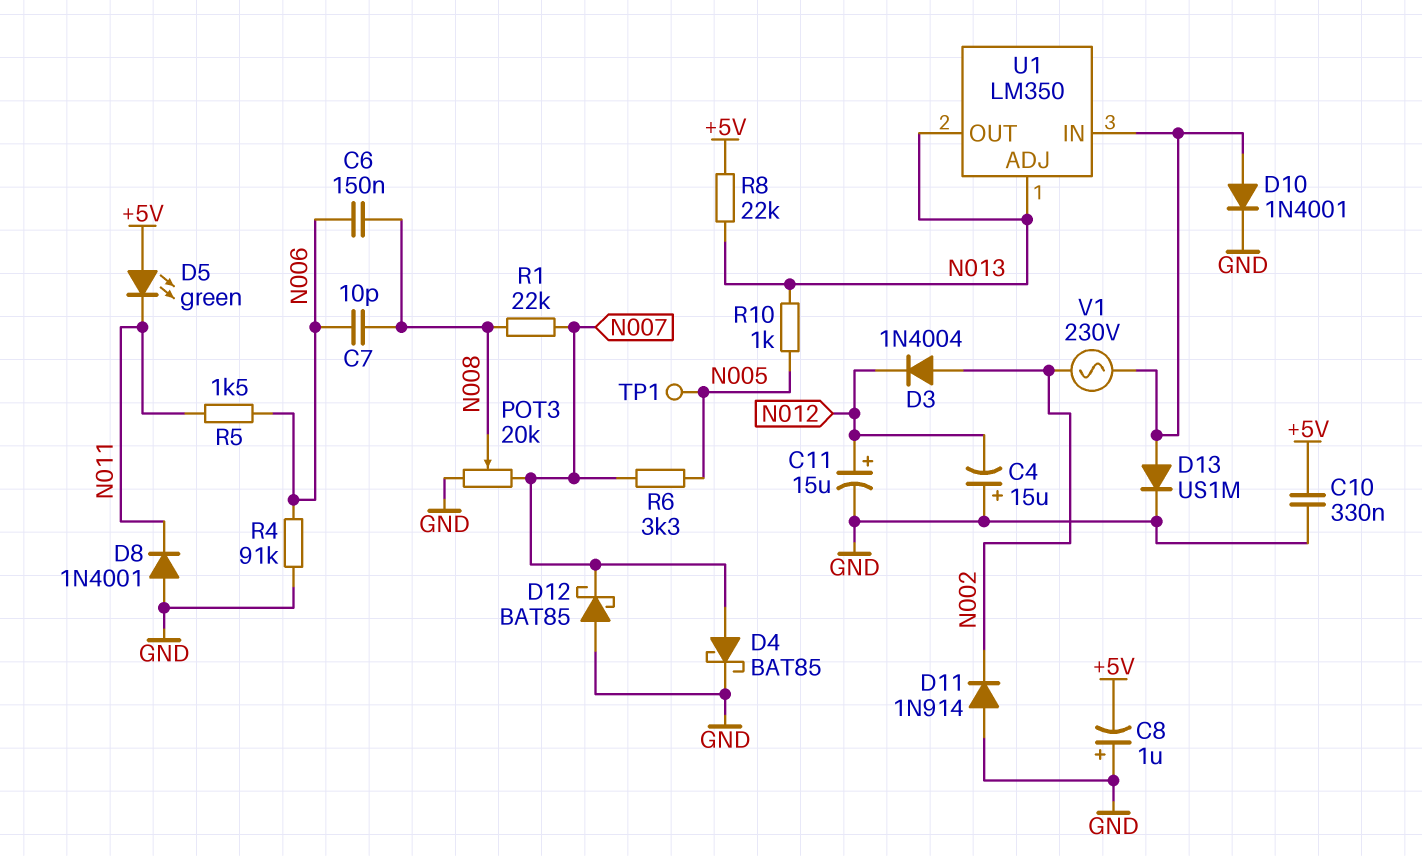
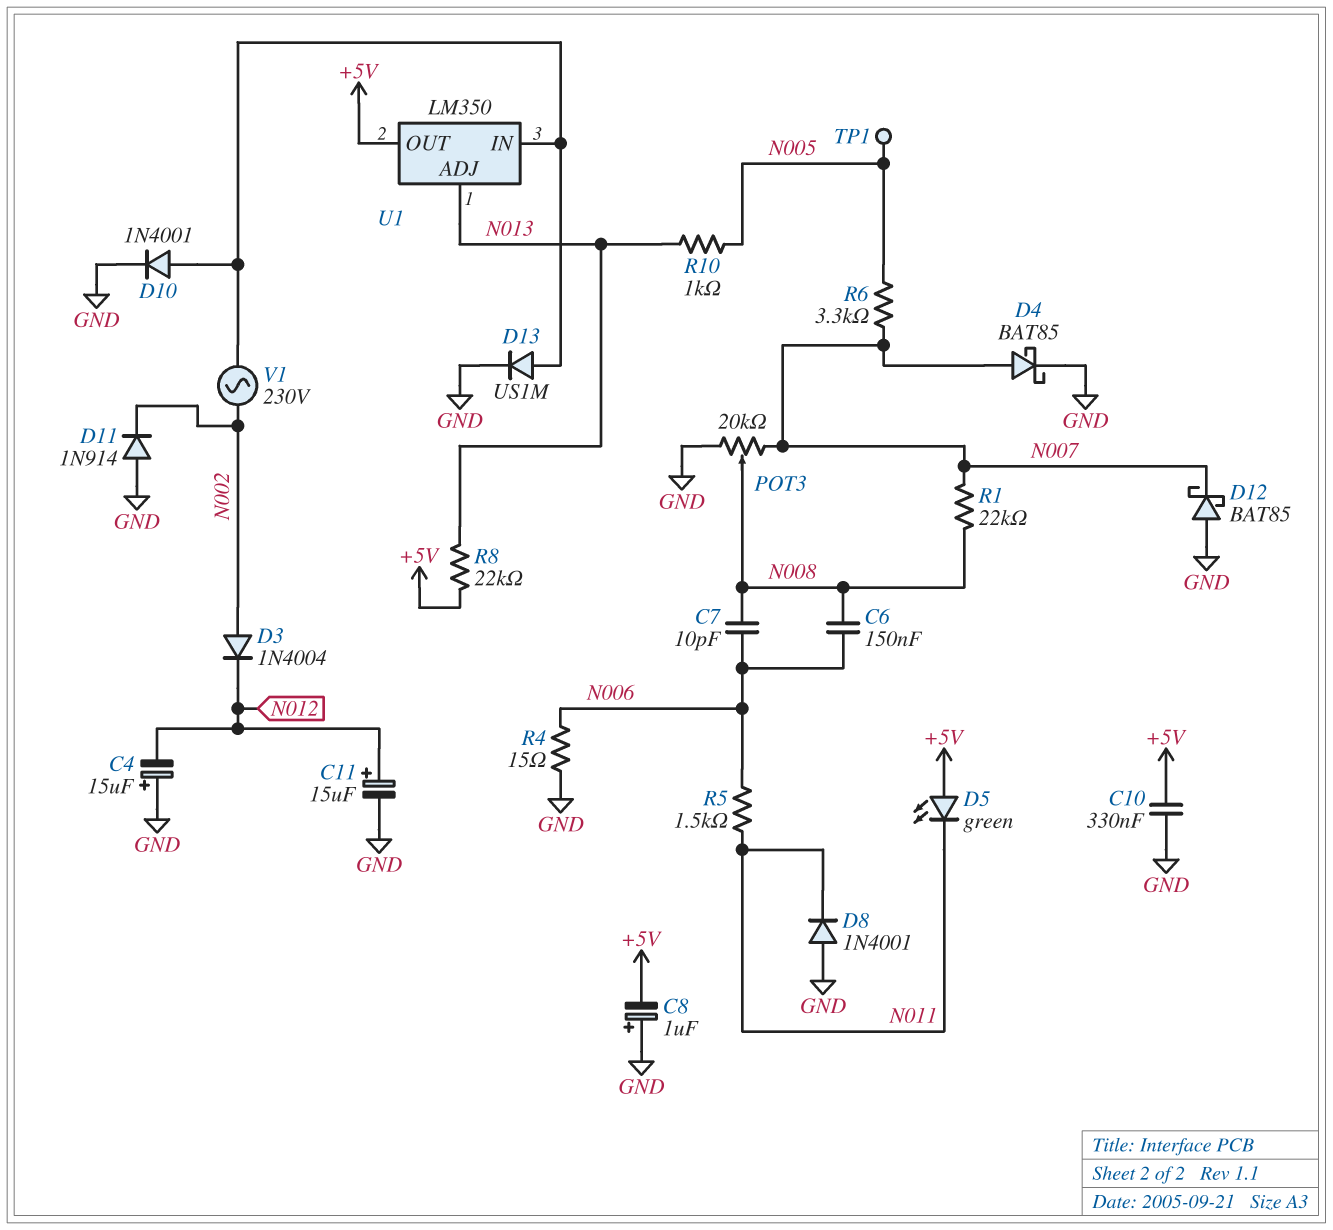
R4: 91k (GND, N006) -> 15 (GND, N006)
U1 pin OUT: N013 -> +5V

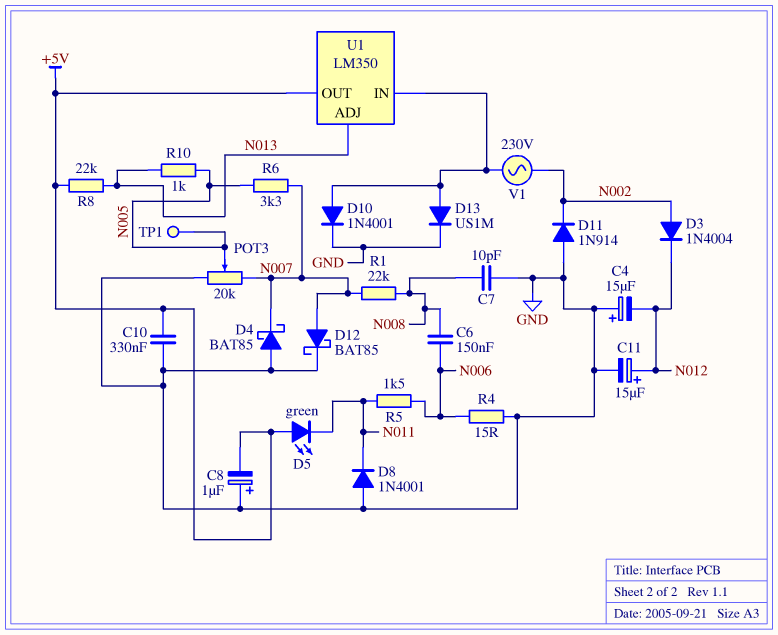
C7: 10pF (N006, N008) -> 10pF (GND, N008)
D4: schottky BAT85 (A N007, K GND) -> schottky BAT85 (A GND, K N007)
D12: schottky BAT85 (A GND, K N007) -> schottky BAT85 (A N007, K GND)
POT3: 20k (GND, N007, wiper N008) -> 20k (GND, N007, wiper N005)

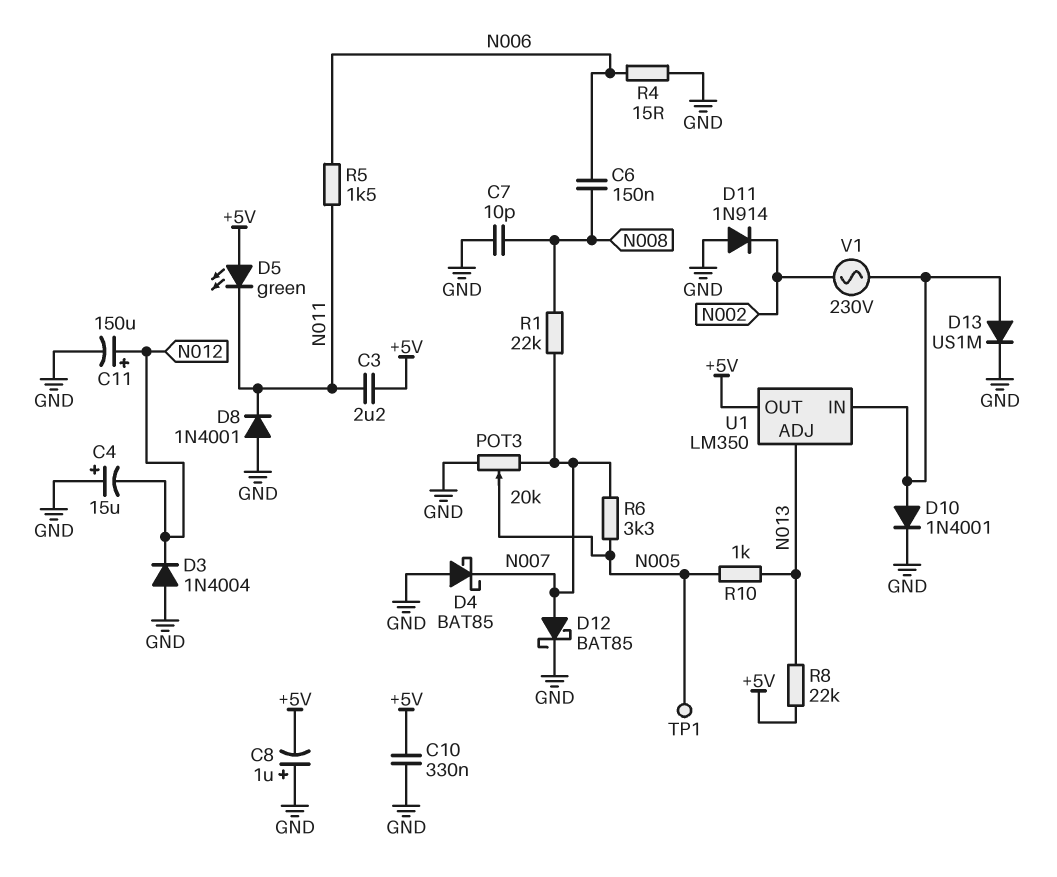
C3: none -> 2.2uF (+5V, N011)
C11: 15uF (plus N012, minus GND) -> 150uF (plus N012, minus GND)
D3: diode 1N4004 (A N002, K N012) -> diode 1N4004 (A GND, K N012)

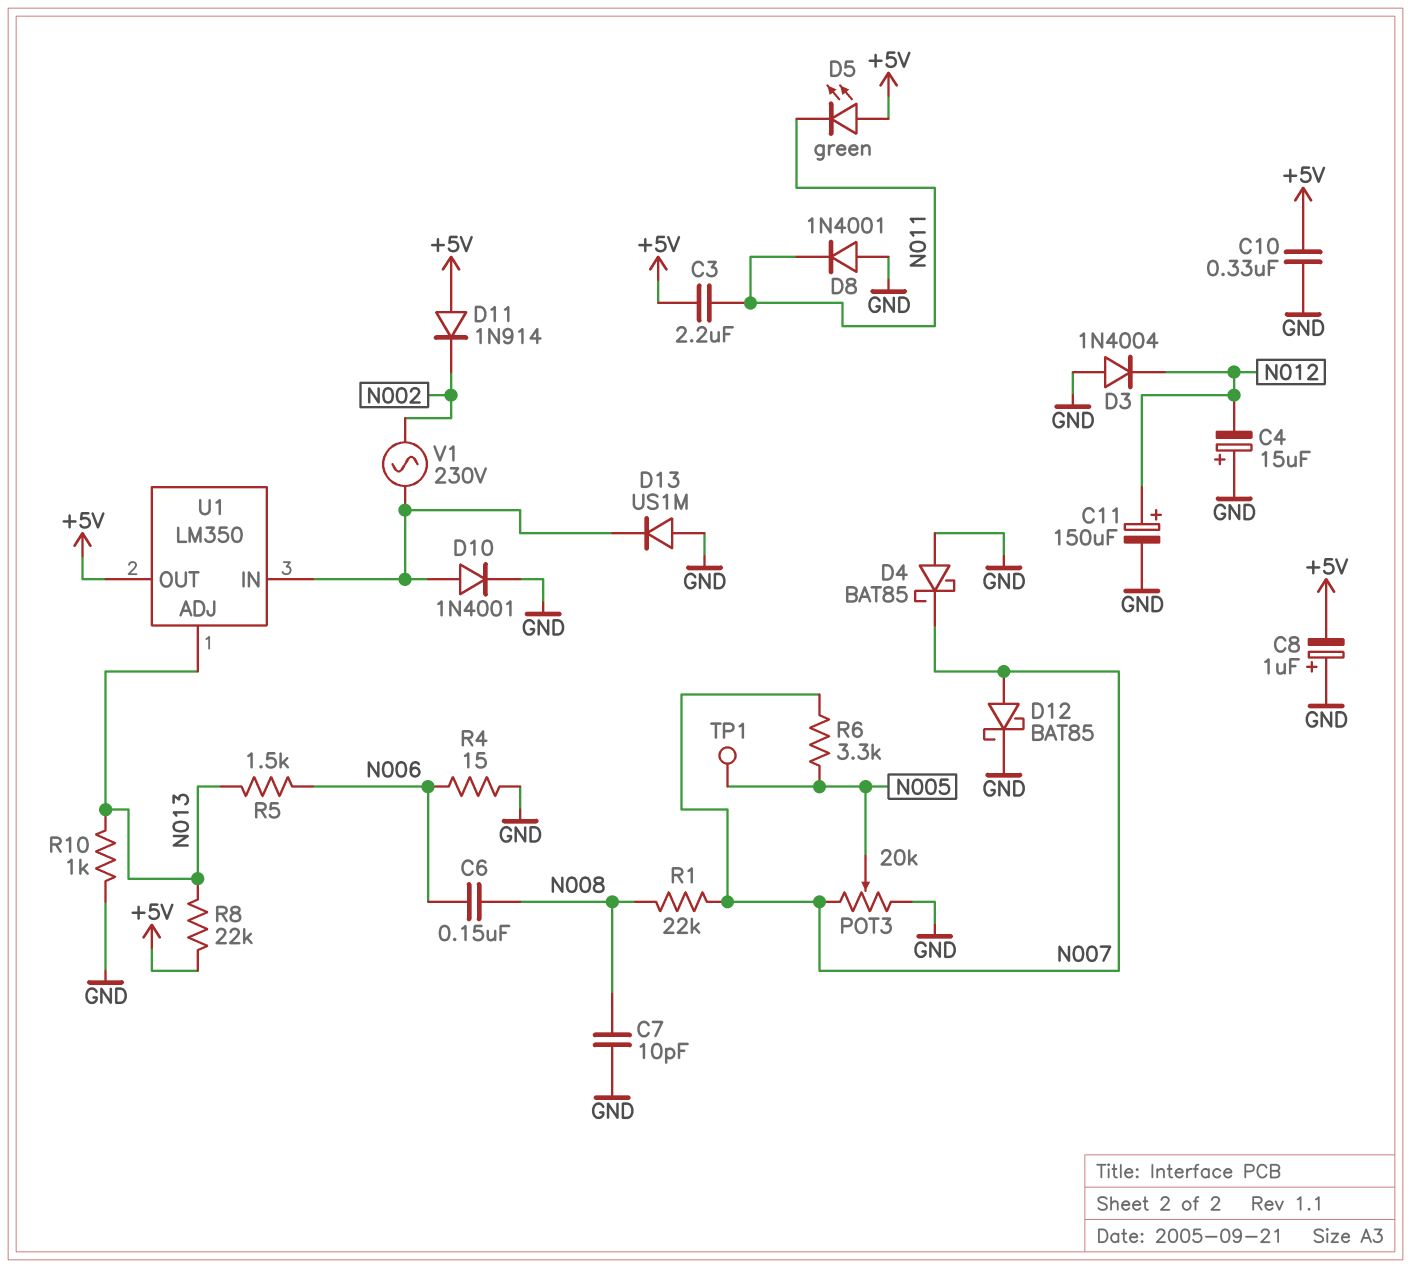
D11: diode 1N914 (A GND, K N002) -> diode 1N914 (A +5V, K N002)
D13: diode US1M (A U1/IN, K GND) -> diode US1M (A GND, K U1/IN)
R5: 1.5k (N006, N011) -> 1.5k (N006, N013)
R10: 1k (N005, N013) -> 1k (GND, N013)

